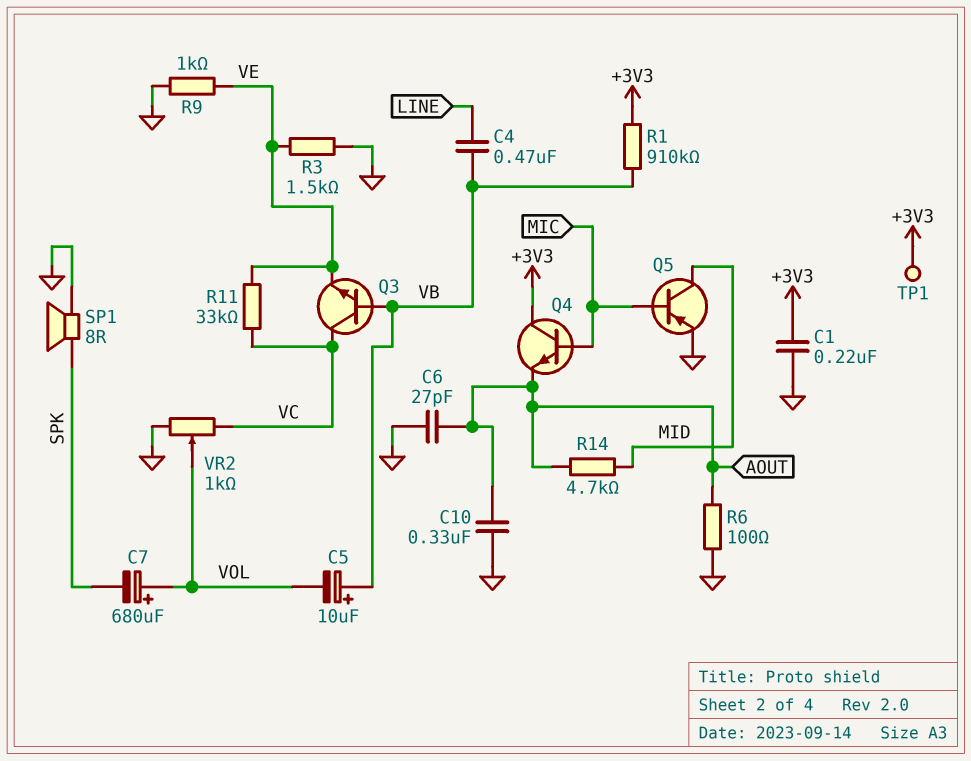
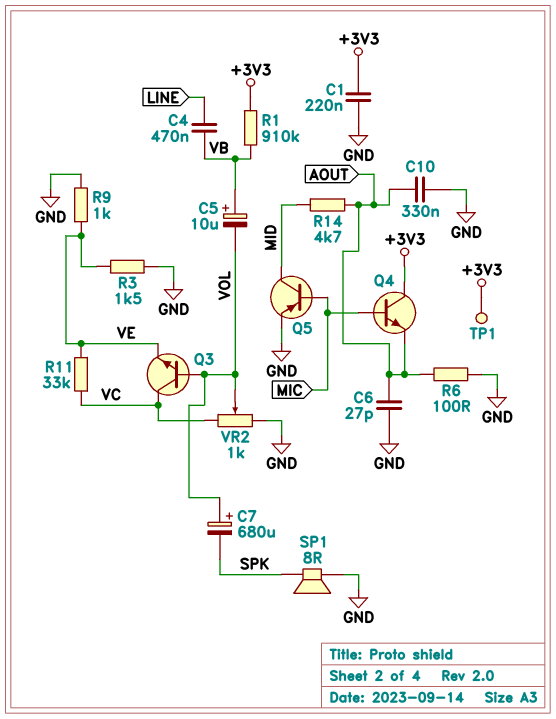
Q3: NPN (B VB, C VC, E VE) -> NPN (B VOL, C VC, E VE)

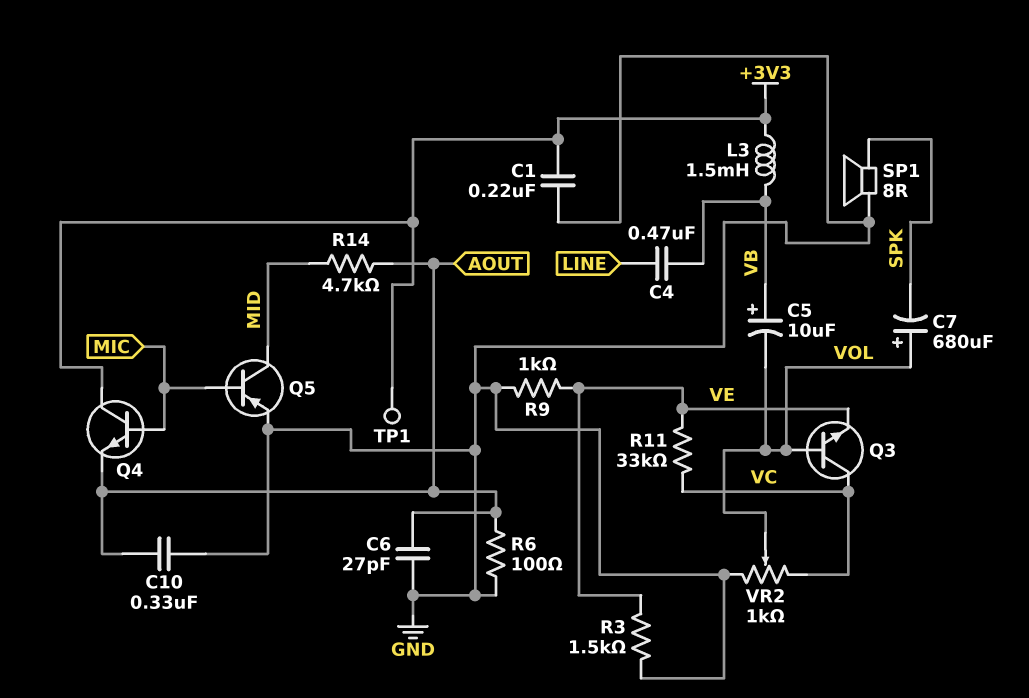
L3: none -> 1.5mH (+3V3, VB)
R1: 910k (+3V3, VB) -> none

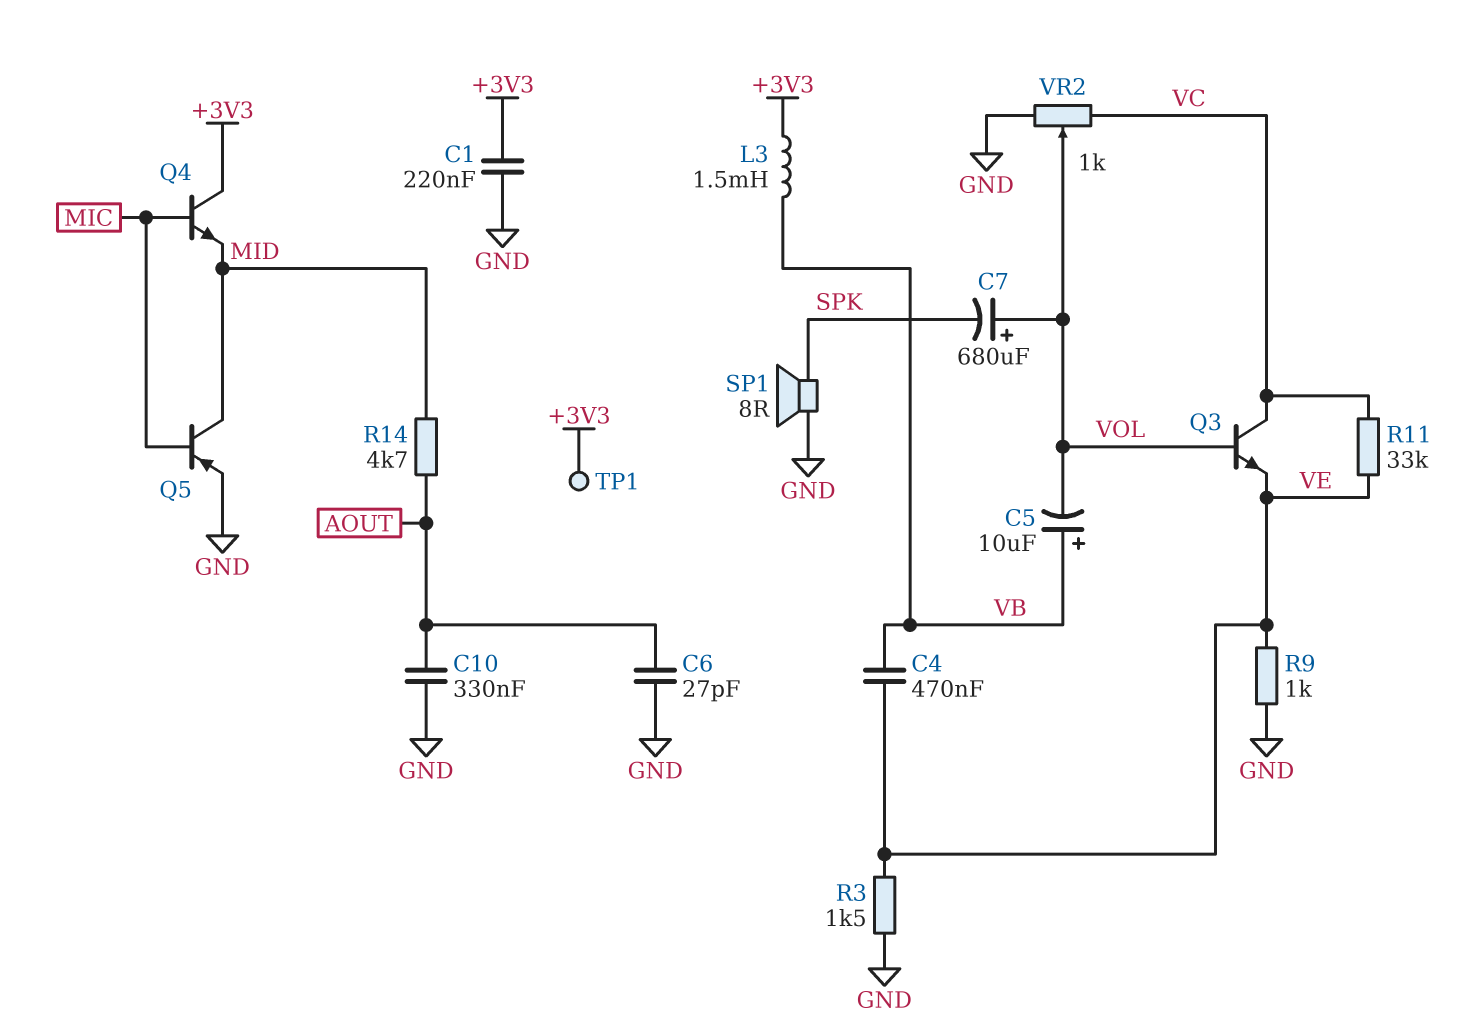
C4: 470nF (LINE, VB) -> 470nF (VB, VE)
Q4: NPN (B MIC, C +3V3, E AOUT) -> NPN (B MIC, C +3V3, E MID)
R6: 100 (AOUT, GND) -> none

